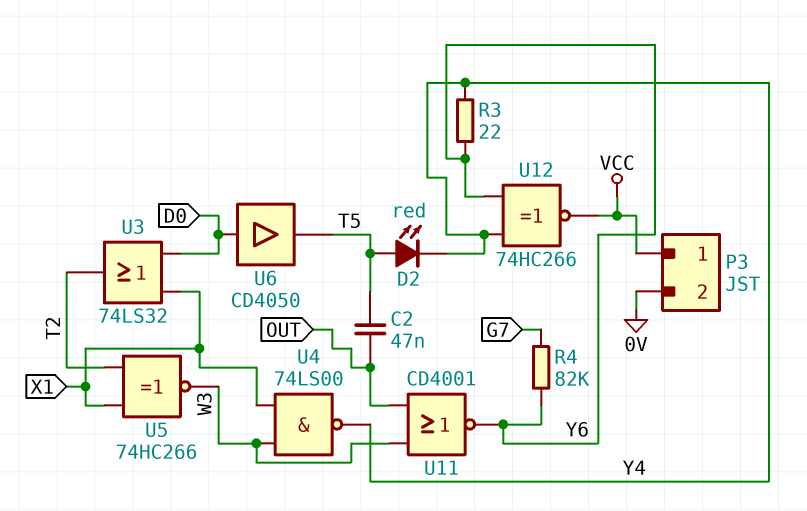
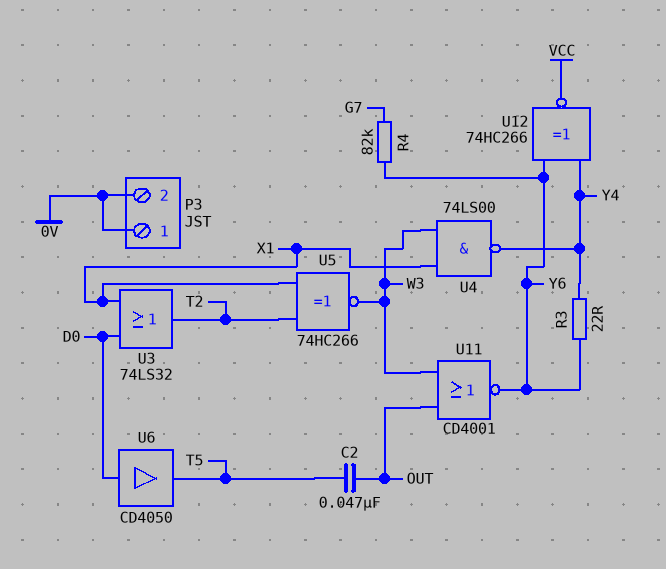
D2: LED red (A T5, K Y4) -> none
P3 pin 1: VCC -> 0V

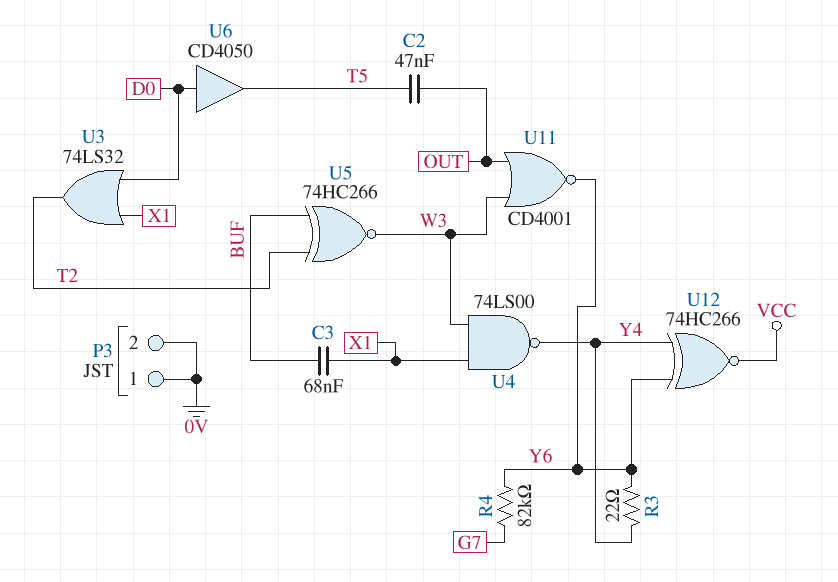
C3: none -> 68nF (BUF, X1)
U5: XNOR 74HC266 (in T2, in X1, out W3) -> XNOR 74HC266 (in BUF, in T2, out W3)

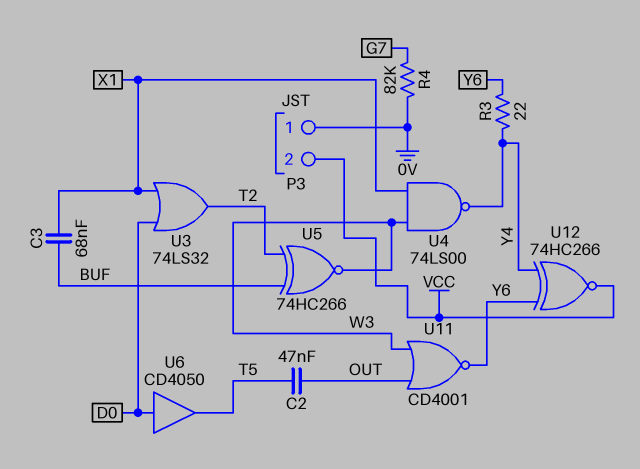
P3 pin 2: 0V -> VCC
R4: 82k (G7, Y6) -> 82k (0V, G7)

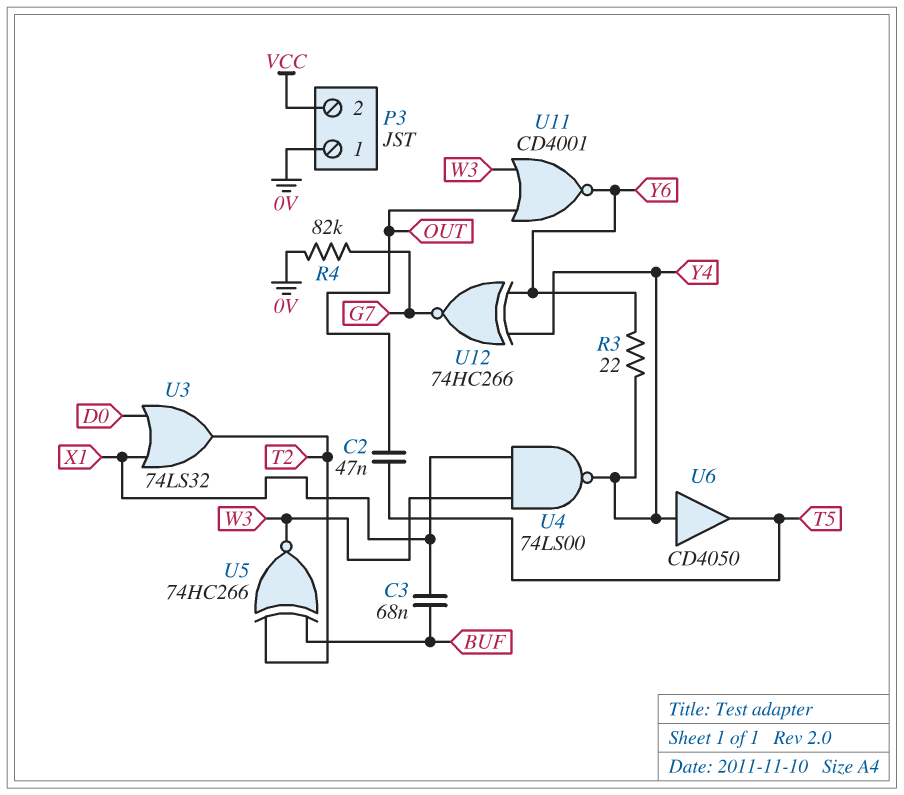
U6: buffer CD4050 (in D0, out T5) -> buffer CD4050 (in Y4, out T5)
U12: XNOR 74HC266 (in Y4, in Y6, out VCC) -> XNOR 74HC266 (in Y4, in Y6, out G7)

